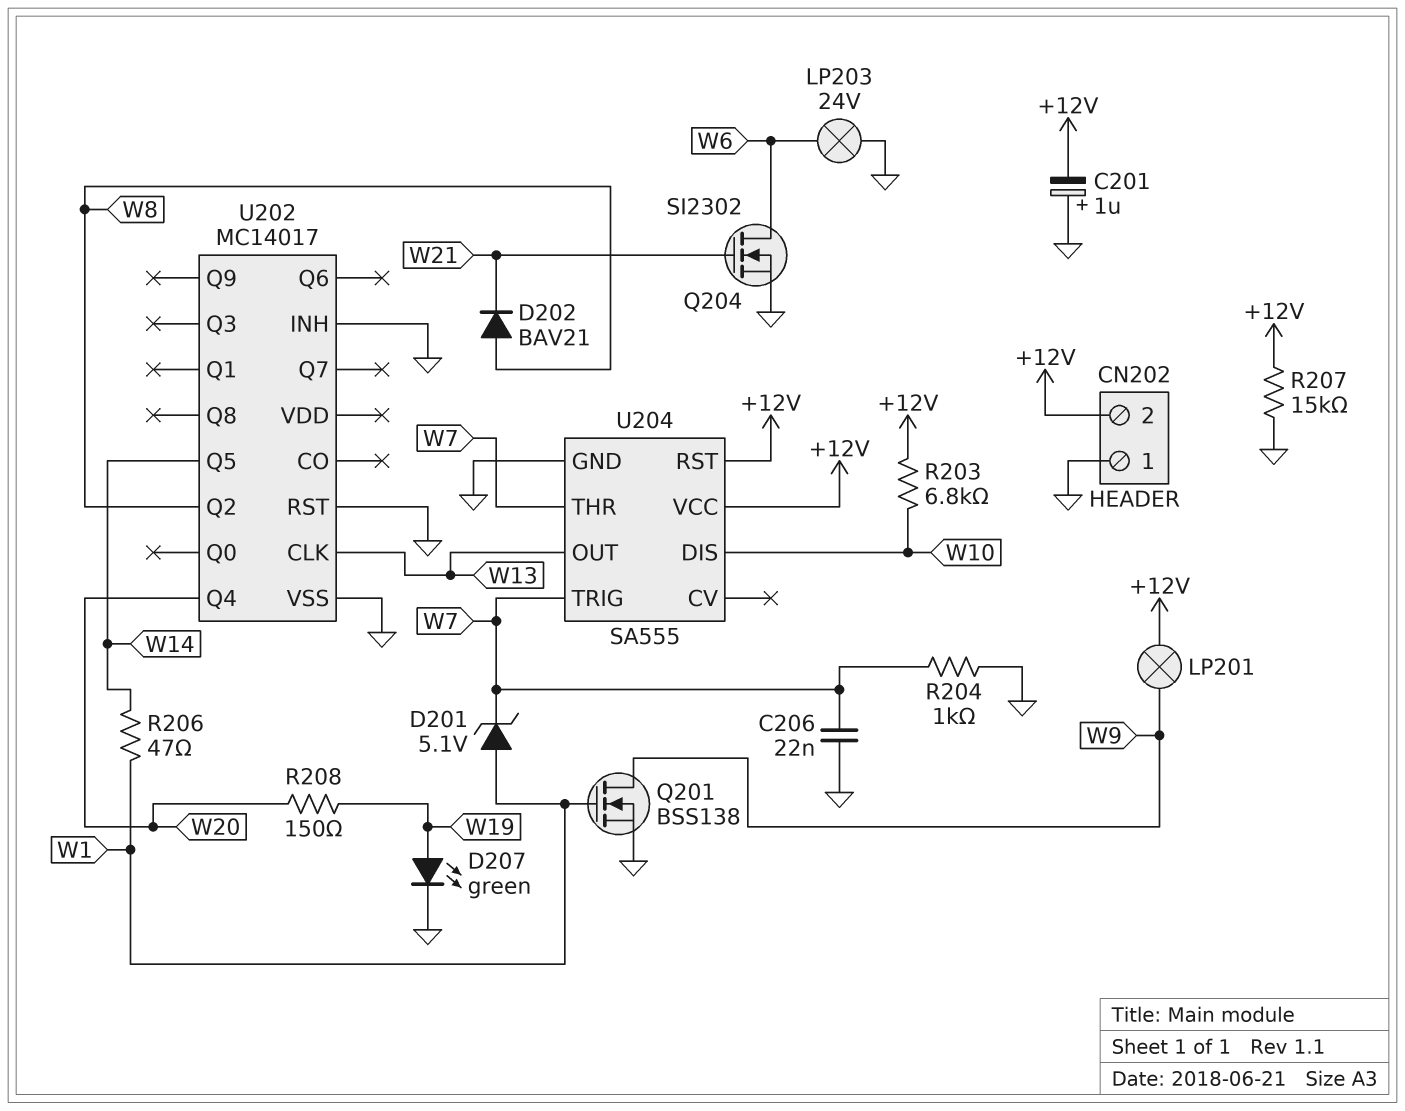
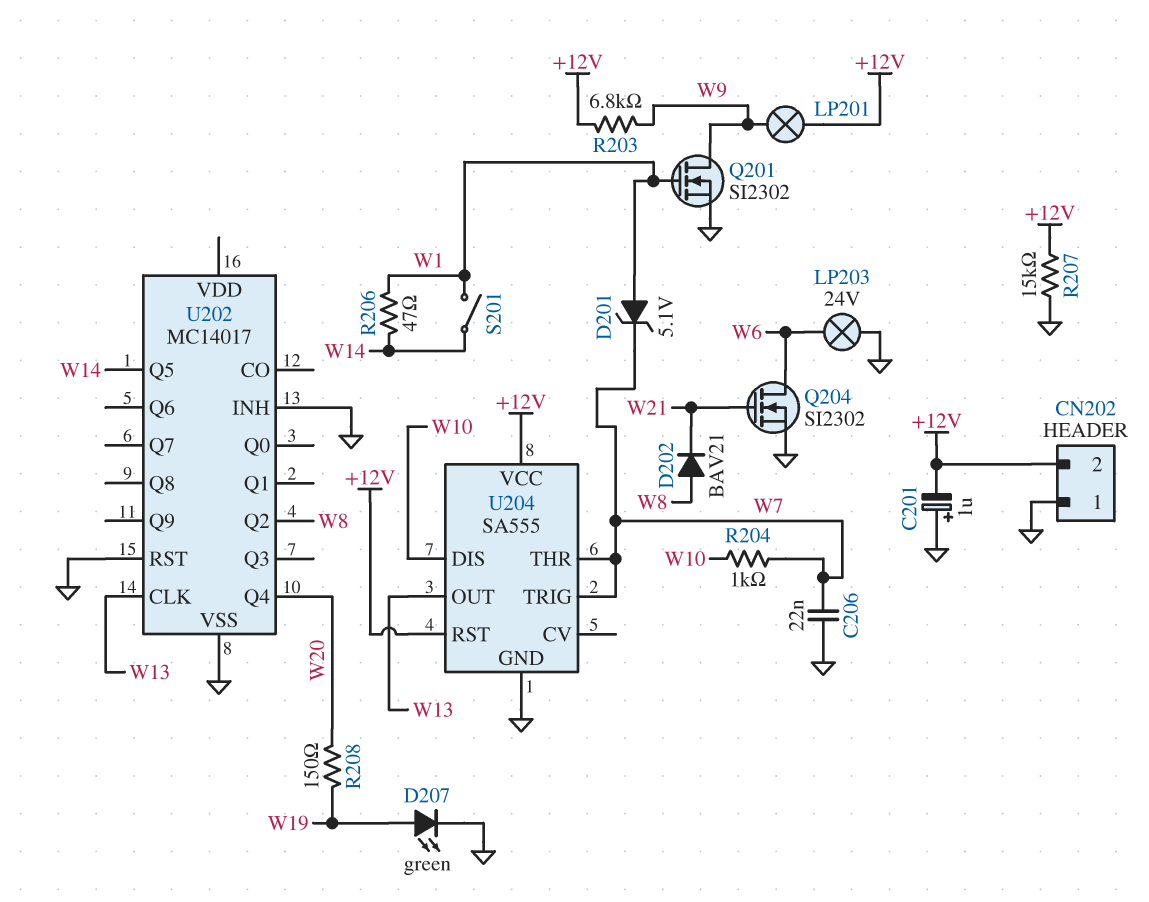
Q201: NMOS BSS138 (G W1, D W9, S GND) -> NMOS SI2302 (G W1, D W9, S GND)
R203: 6.8k (+12V, W10) -> 6.8k (+12V, W9)
R204: 1k (GND, W7) -> 1k (W7, W10)
S201: none -> switch (W1, W14)

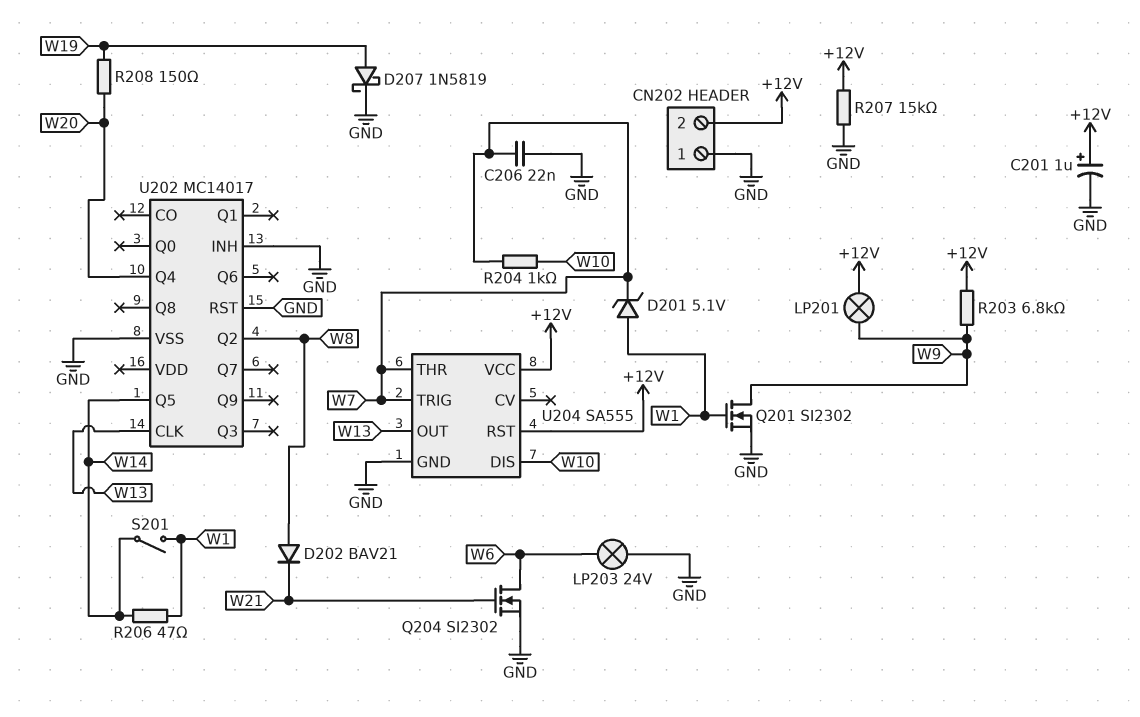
C201: 1uF (plus GND, minus +12V) -> 1uF (plus +12V, minus GND)
D207: LED green (A W19, K GND) -> schottky 1N5819 (A W19, K GND)

